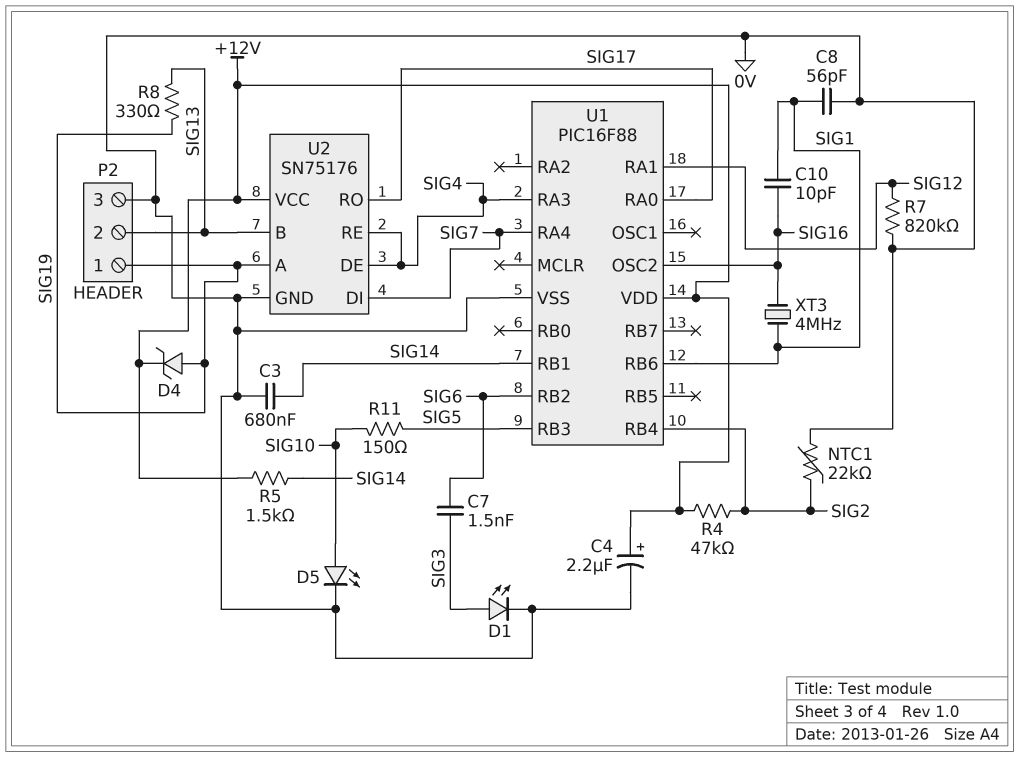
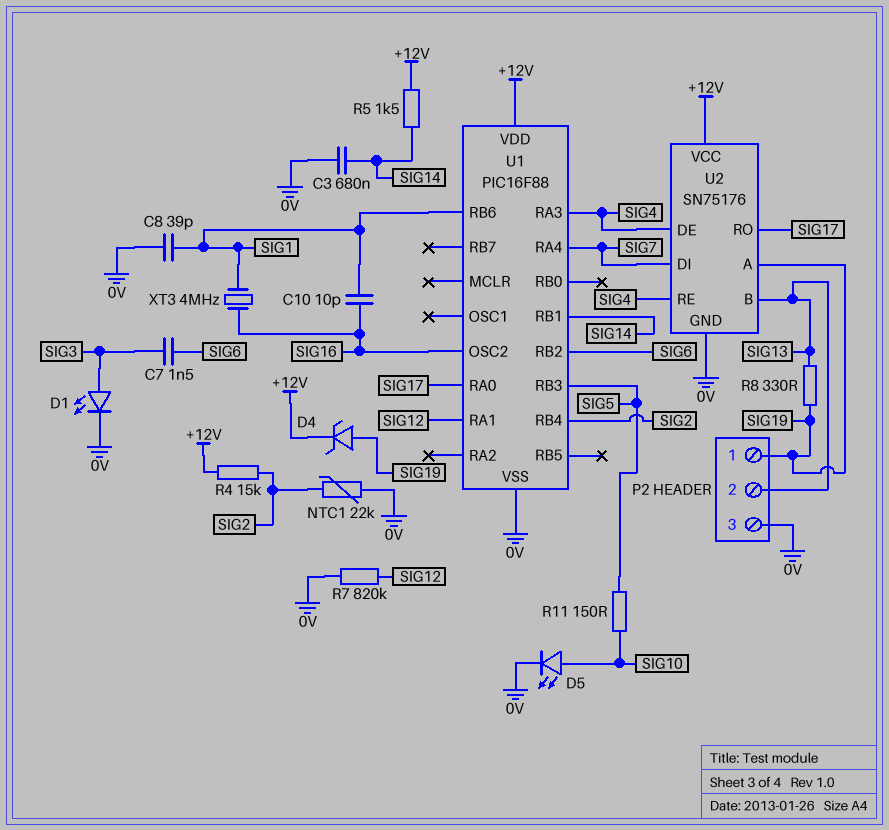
C4: 2.2uF (plus +12V, minus 0V) -> none
C8: 56pF (0V, SIG1) -> 39pF (0V, SIG1)
R4: 47k (+12V, SIG2) -> 15k (+12V, SIG2)

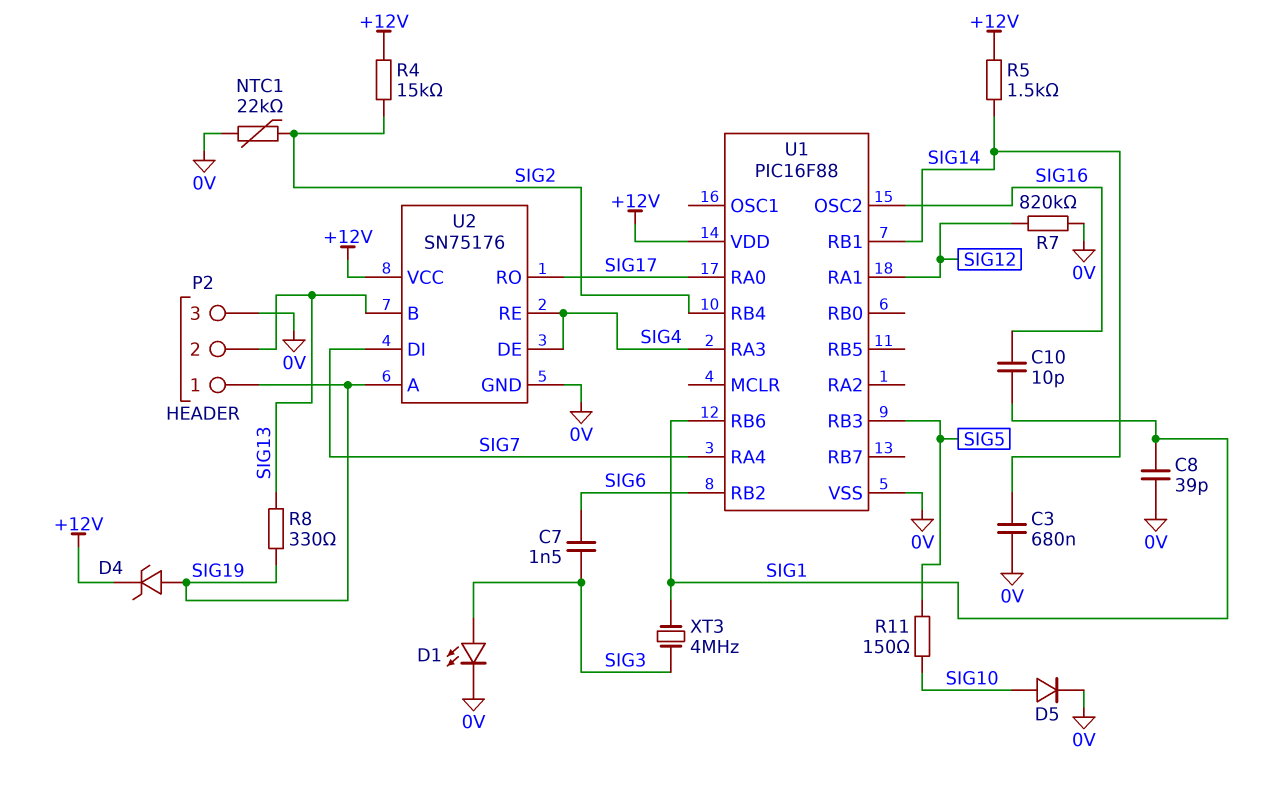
D5: LED (A SIG10, K 0V) -> diode (A SIG10, K 0V)
XT3: 4MHz (SIG1, SIG16) -> 4MHz (SIG1, SIG3)

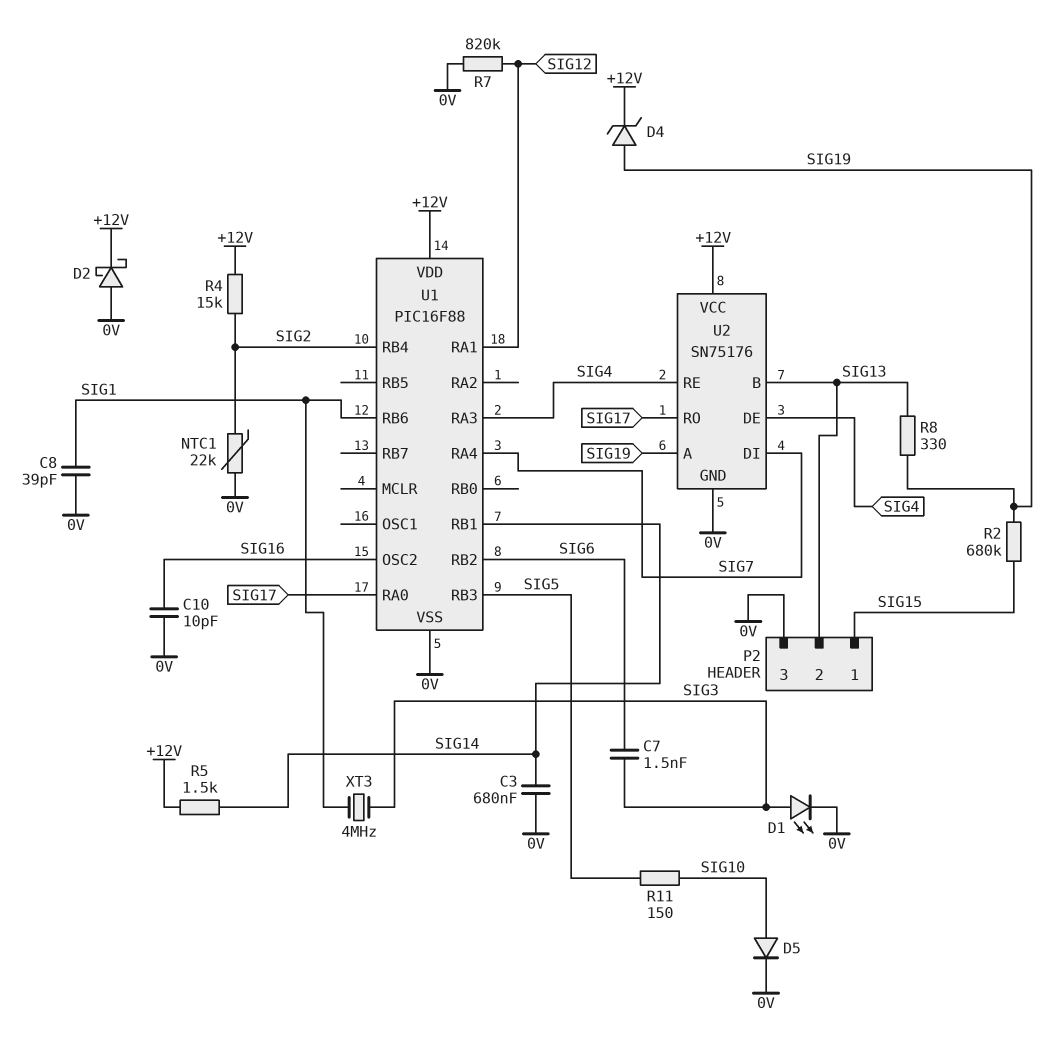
C10: 10pF (SIG1, SIG16) -> 10pF (0V, SIG16)
D2: none -> schottky (A 0V, K +12V)
P2 pin 1: SIG19 -> SIG15
R2: none -> 680k (SIG15, SIG19)

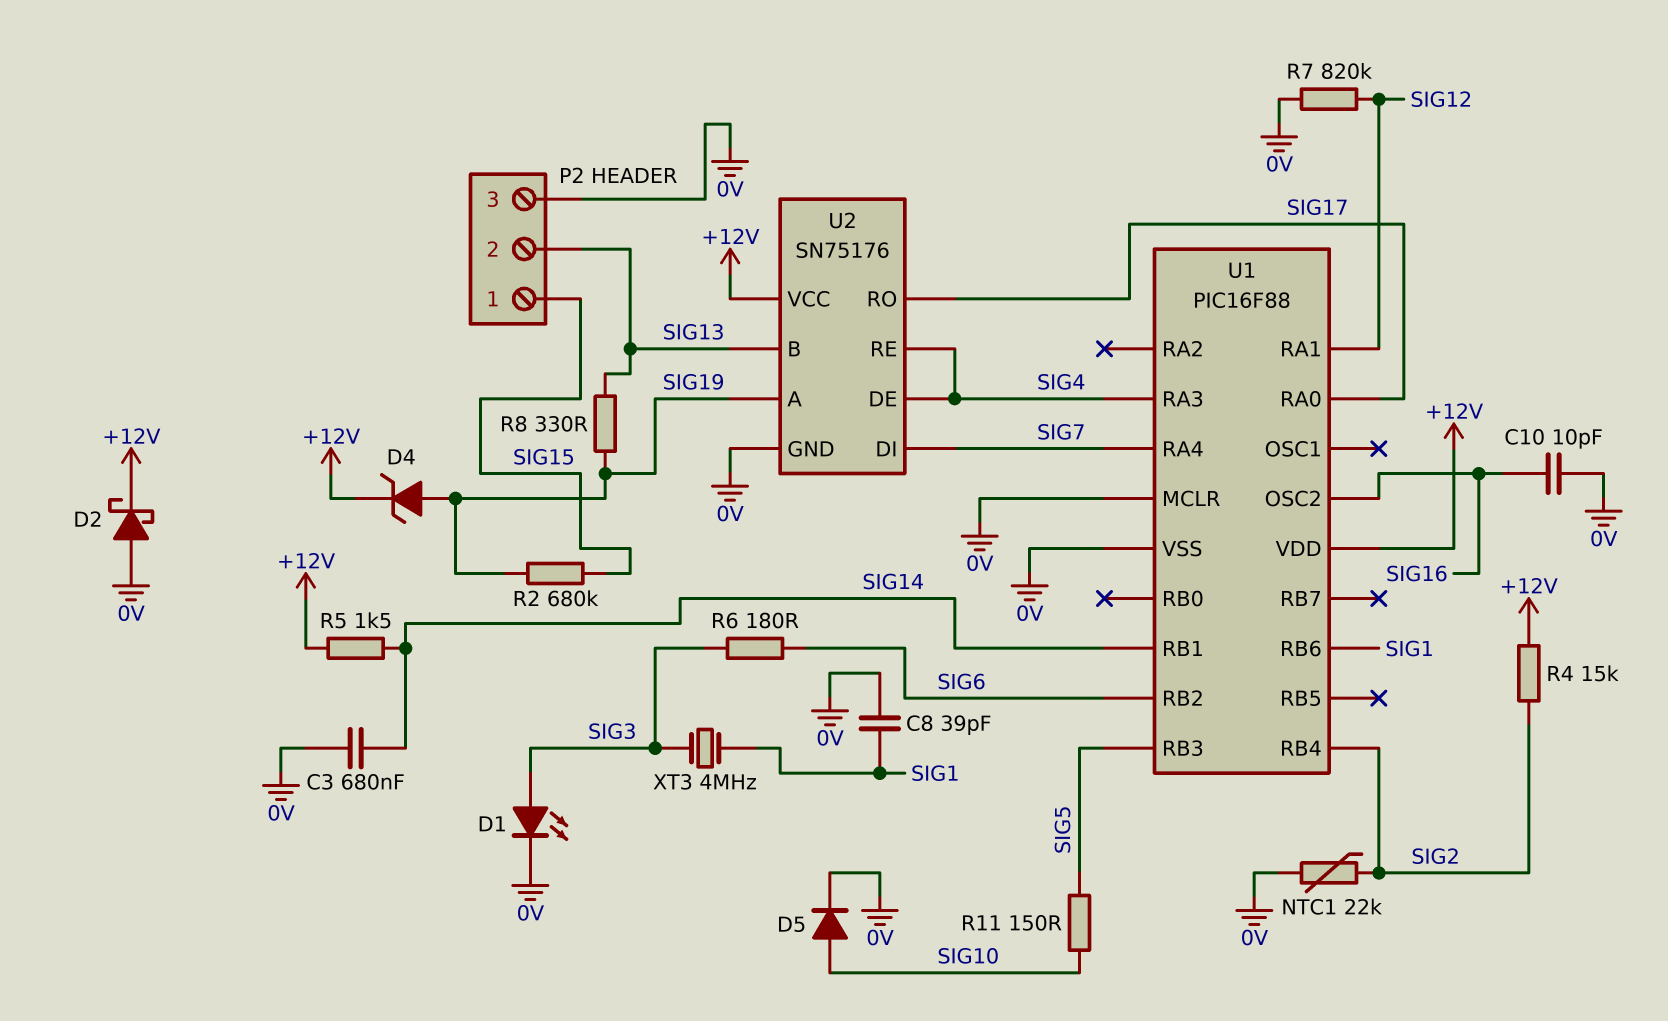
C7: 1.5nF (SIG3, SIG6) -> none
R6: none -> 180 (SIG3, SIG6)
U1 pin MCLR: none -> 0V

